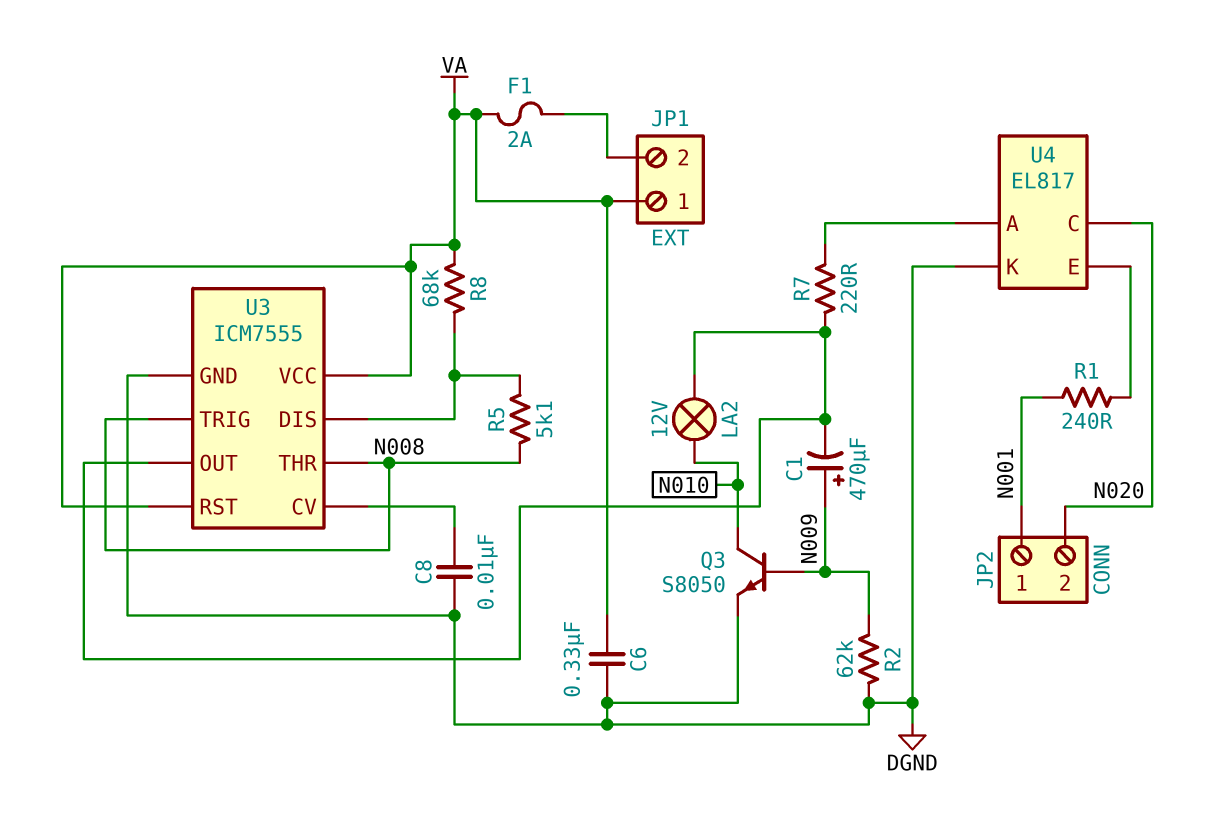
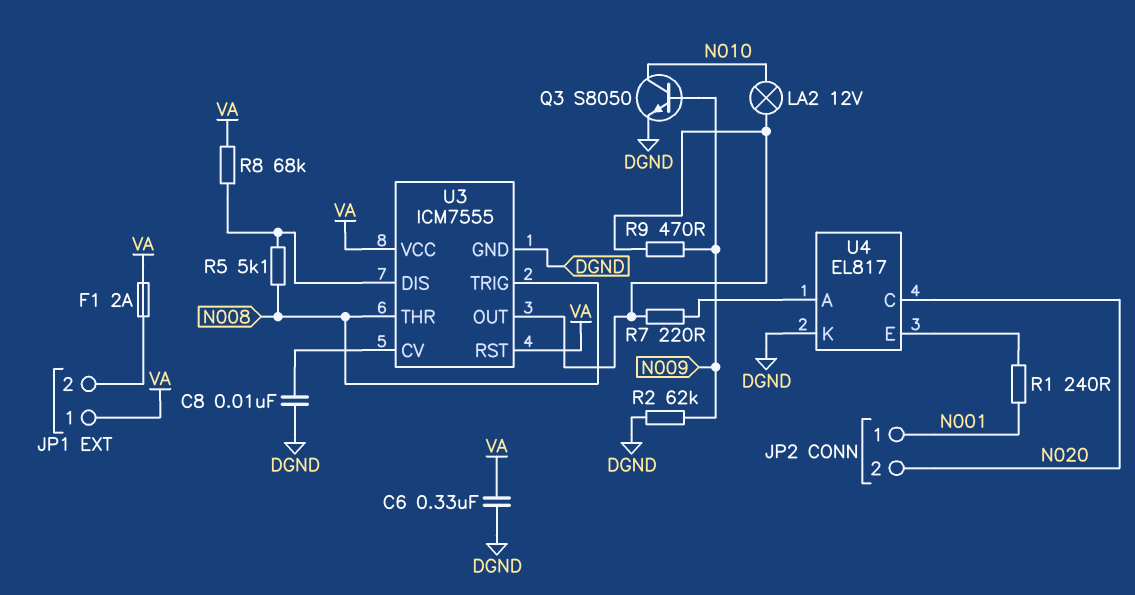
C1: 470uF (plus N009, minus U3/OUT) -> none
R9: none -> 470 (N009, U3/OUT)

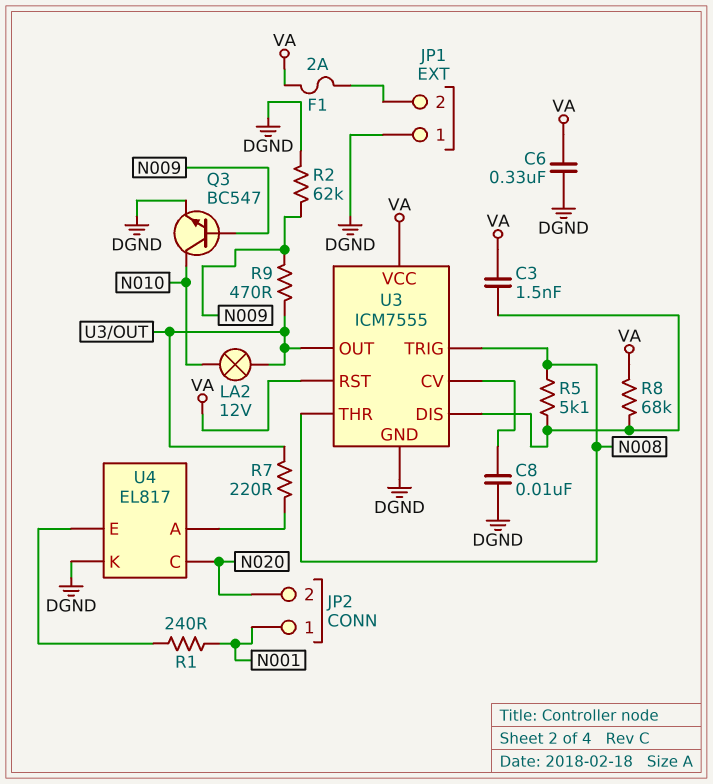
C3: none -> 1.5nF (U3/DIS, VA)
JP1 pin 1: VA -> DGND
Q3: NPN S8050 (B N009, C N010, E DGND) -> NPN BC547 (B N009, C N010, E DGND)

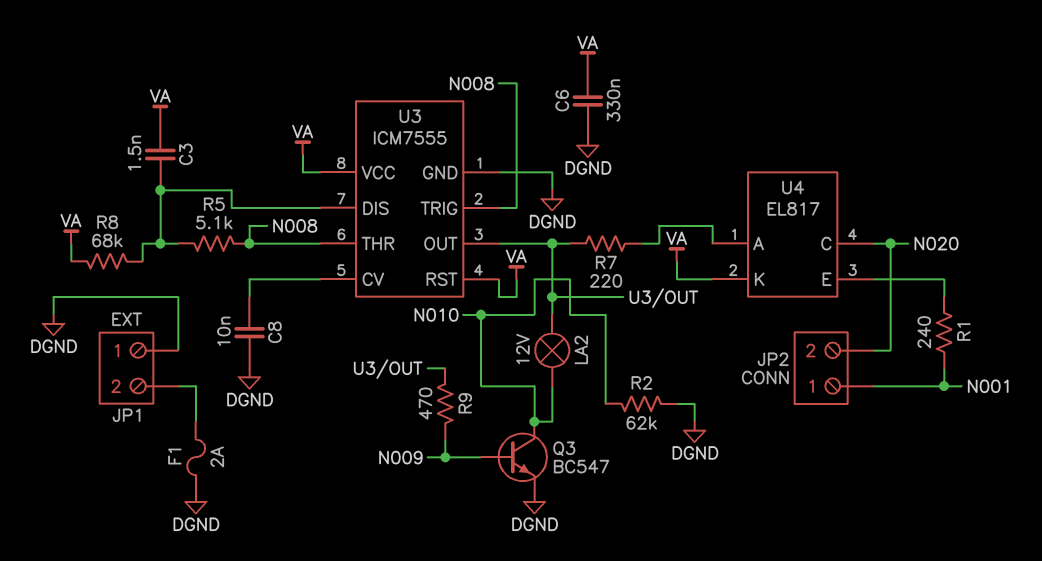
F1: 2A (JP1/2, VA) -> 2A (DGND, JP1/2)
R2: 62k (DGND, N009) -> 62k (DGND, N010)
U4 pin K: DGND -> VA

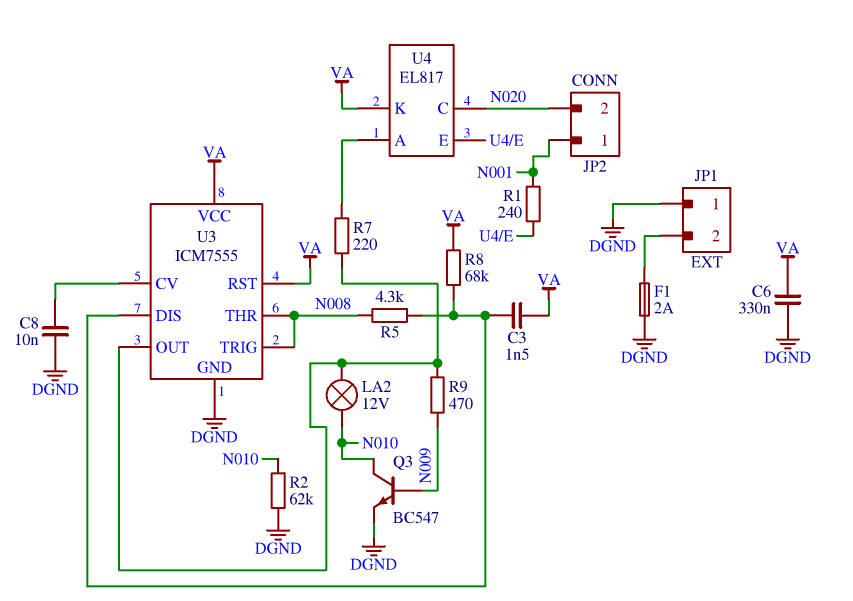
R5: 5.1k (N008, U3/DIS) -> 4.3k (N008, U3/DIS)

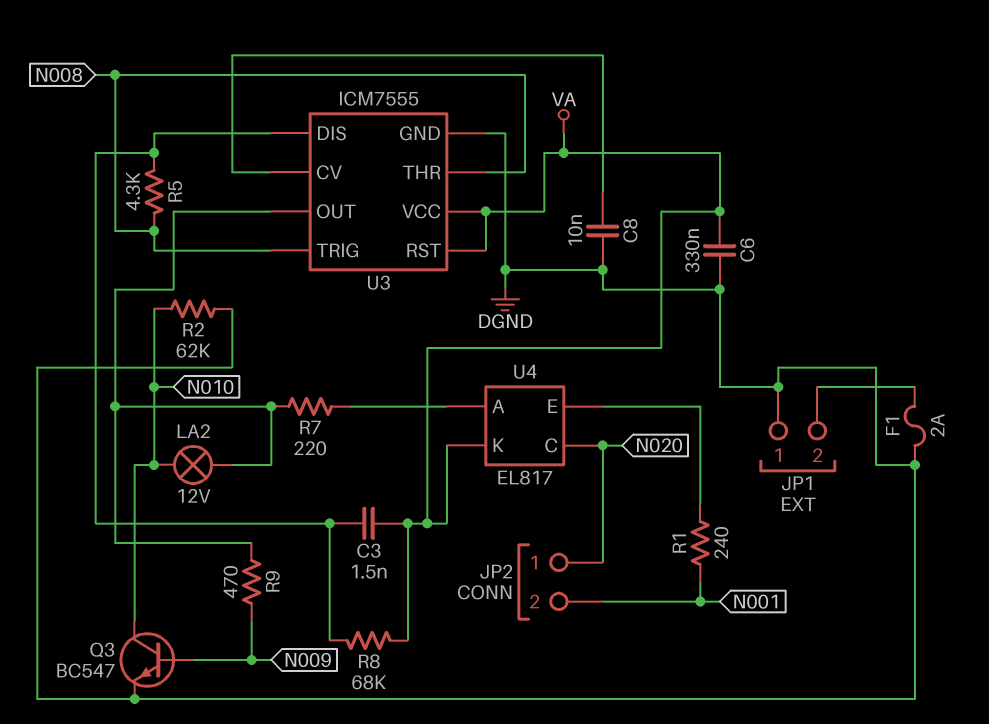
JP2 pin 1: N001 -> N020
JP2 pin 2: N020 -> N001

